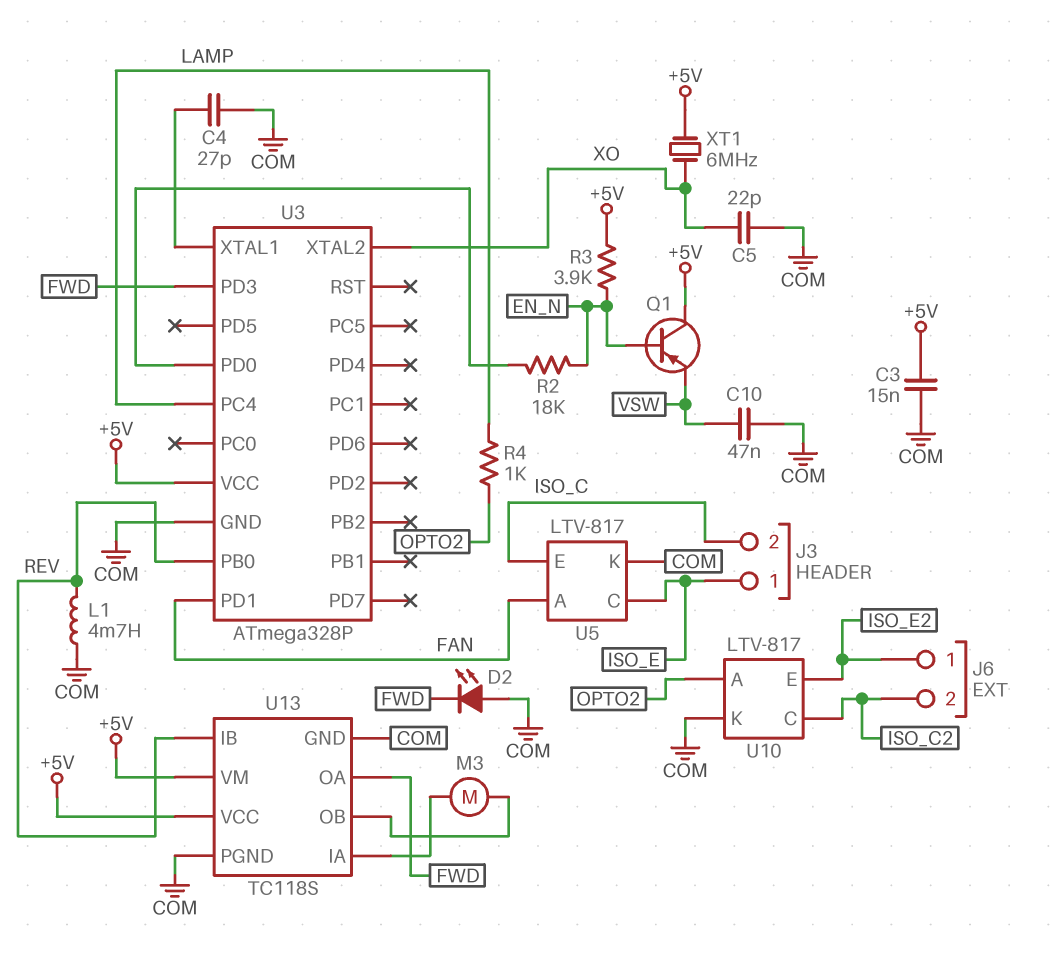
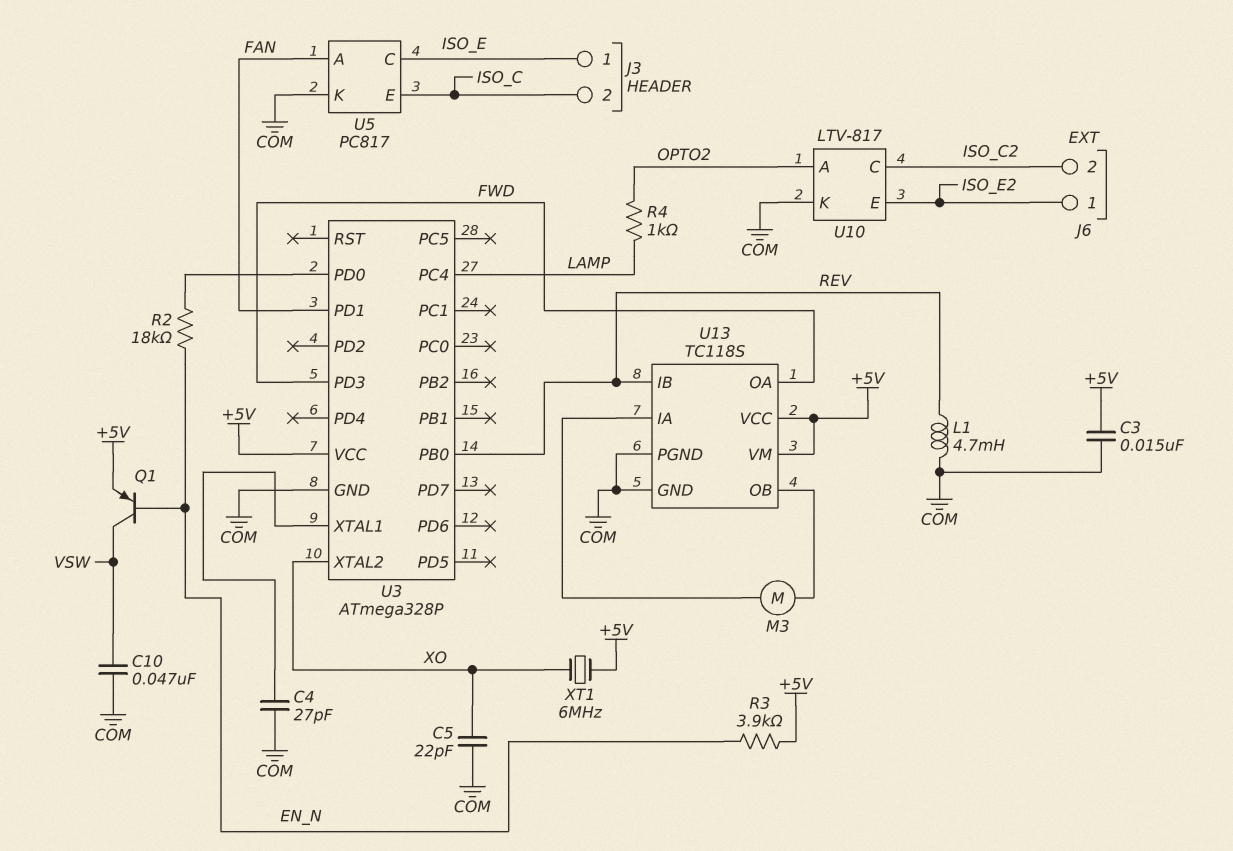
D2: LED (A COM, K FWD) -> none
Q1: PNP (B EN_N, C +5V, E VSW) -> PNP (B EN_N, C VSW, E +5V)
U5: LTV-817 -> PC817

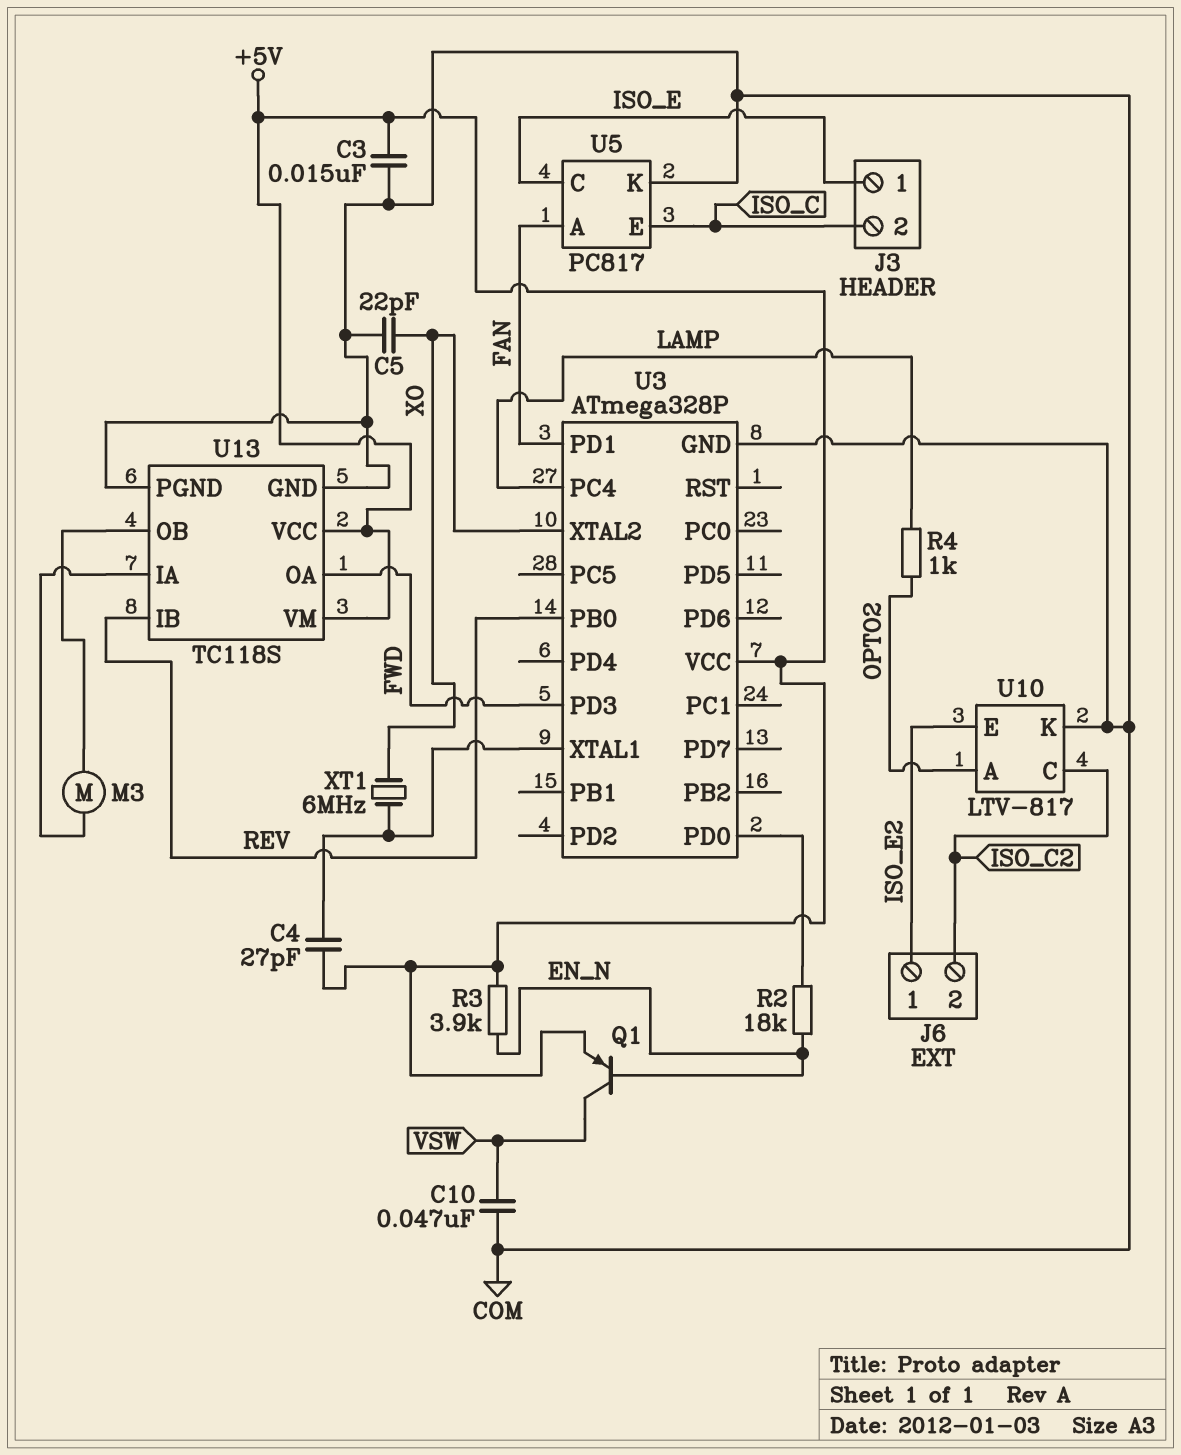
C4: 27pF (COM, U3/XTAL1) -> 27pF (+5V, U3/XTAL1)
L1: 4.7mH (COM, REV) -> none
XT1: 6MHz (+5V, XO) -> 6MHz (U3/XTAL1, XO)

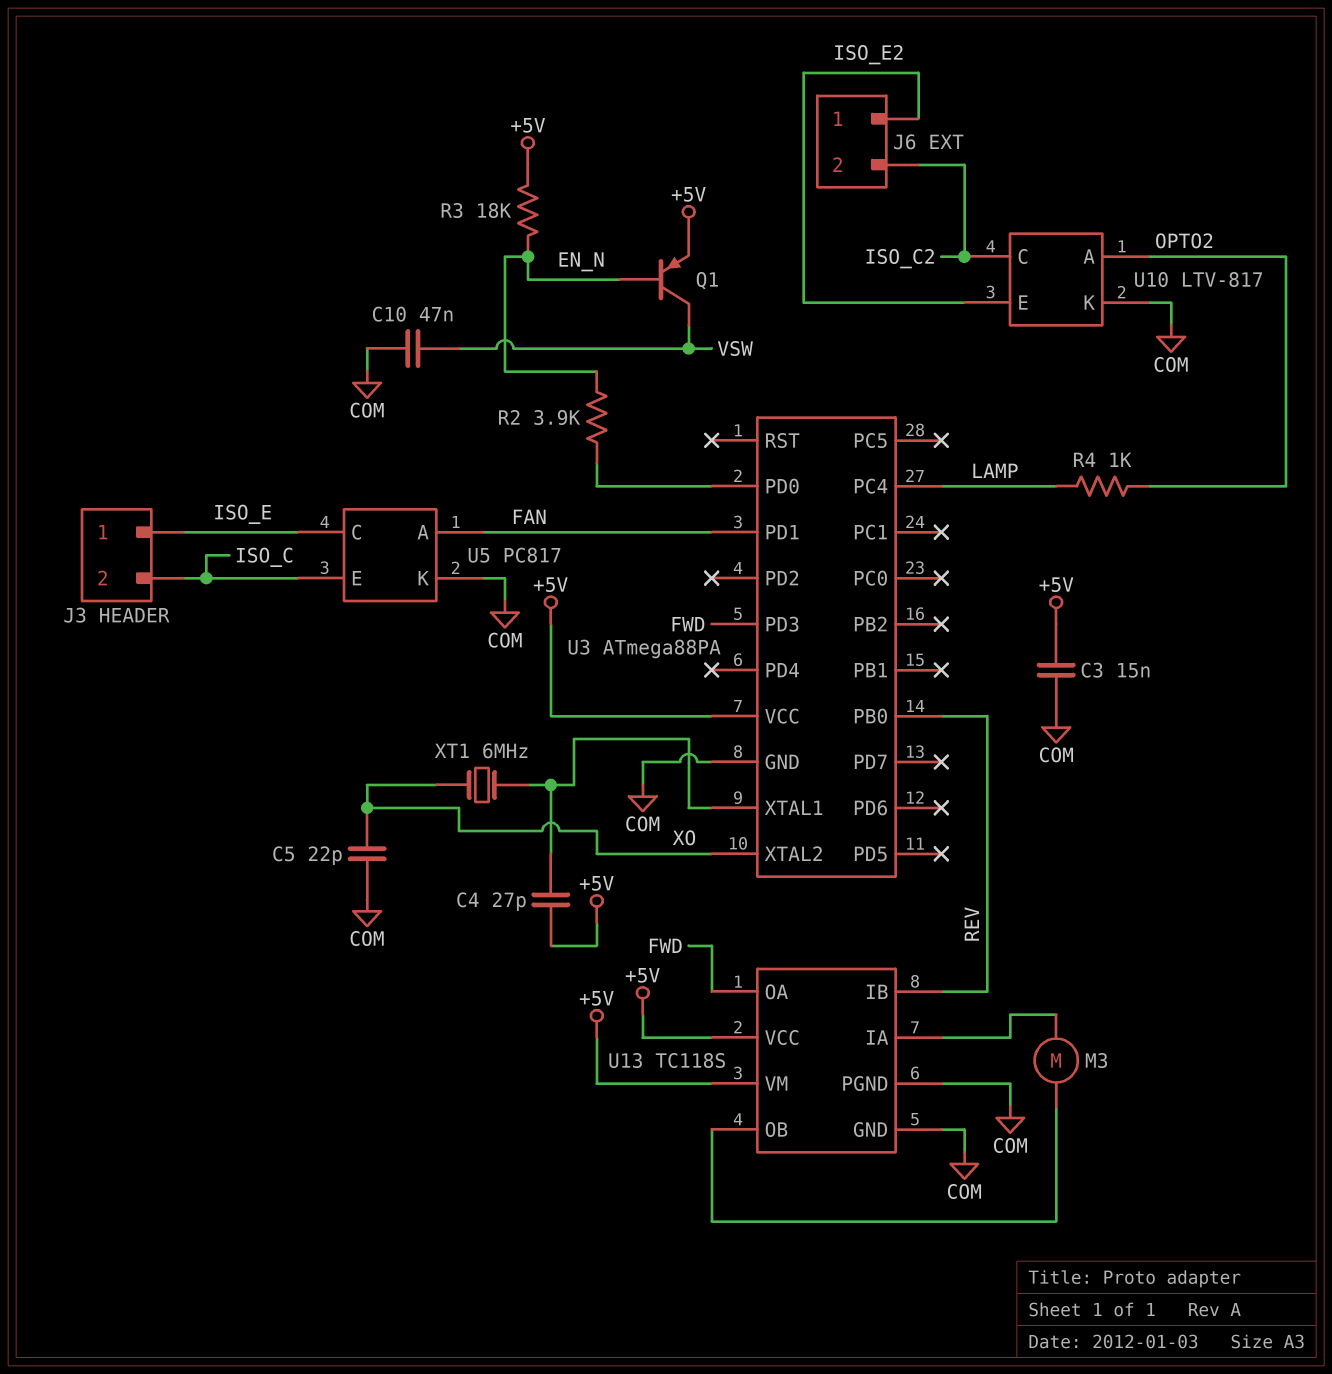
R2: 18k (EN_N, U3/PD0) -> 3.9k (EN_N, U3/PD0)
R3: 3.9k (+5V, EN_N) -> 18k (+5V, EN_N)
U3: ATmega328P -> ATmega88PA

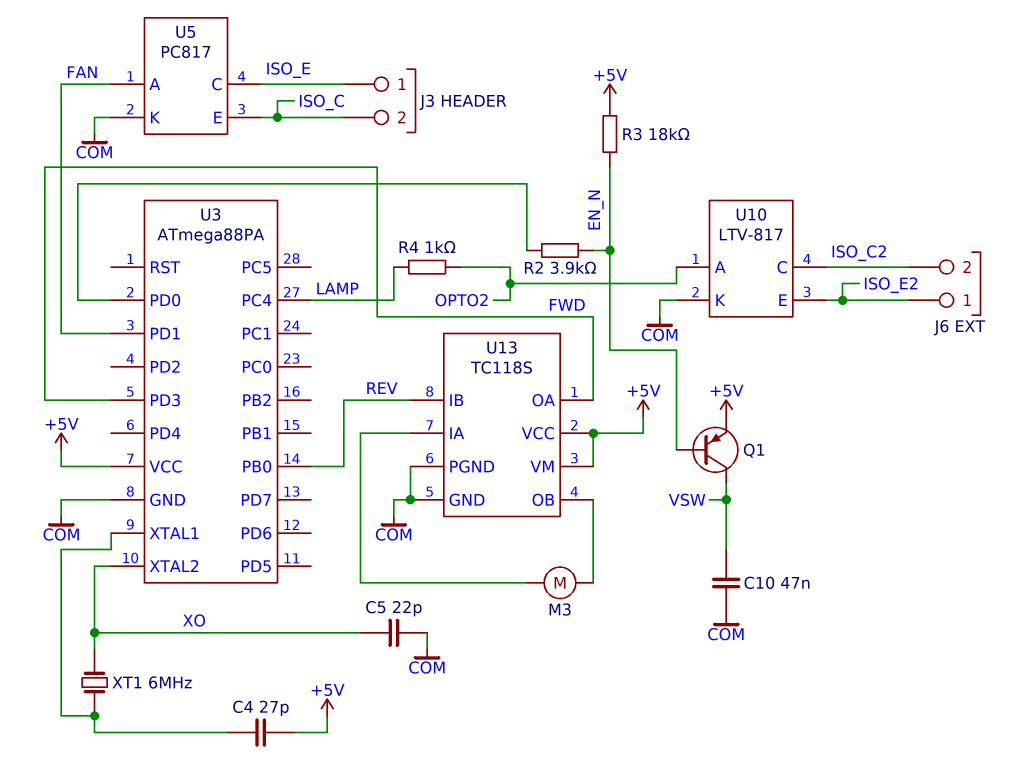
C3: 15nF (+5V, COM) -> none

